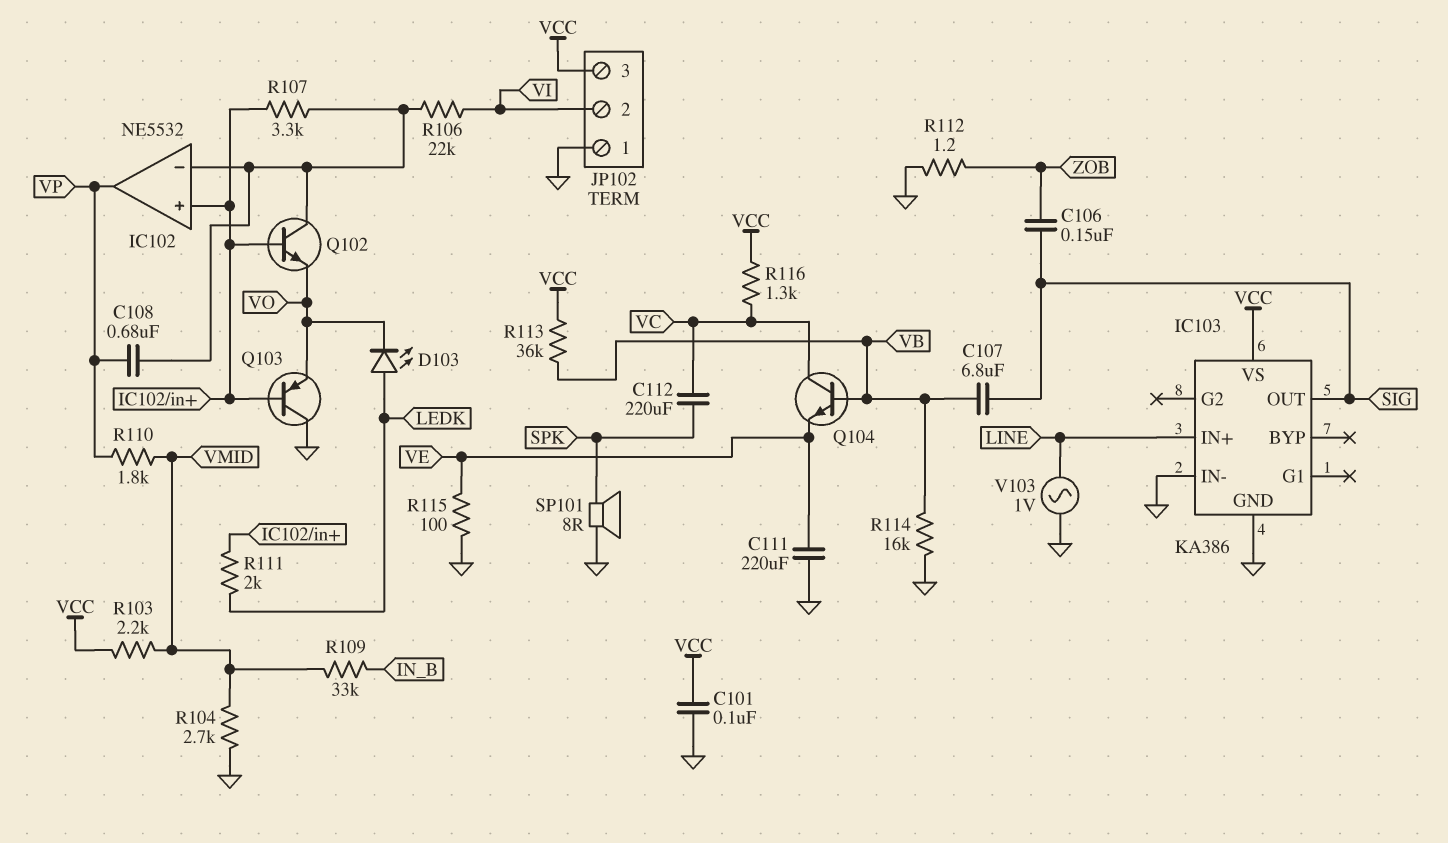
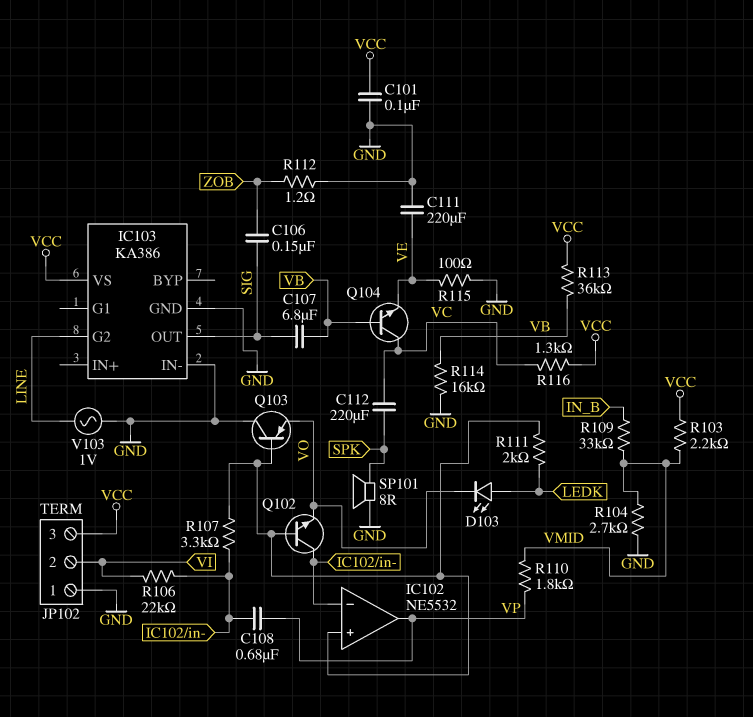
IC103 pin G2: none -> LINE
IC103 pin IN+: LINE -> none

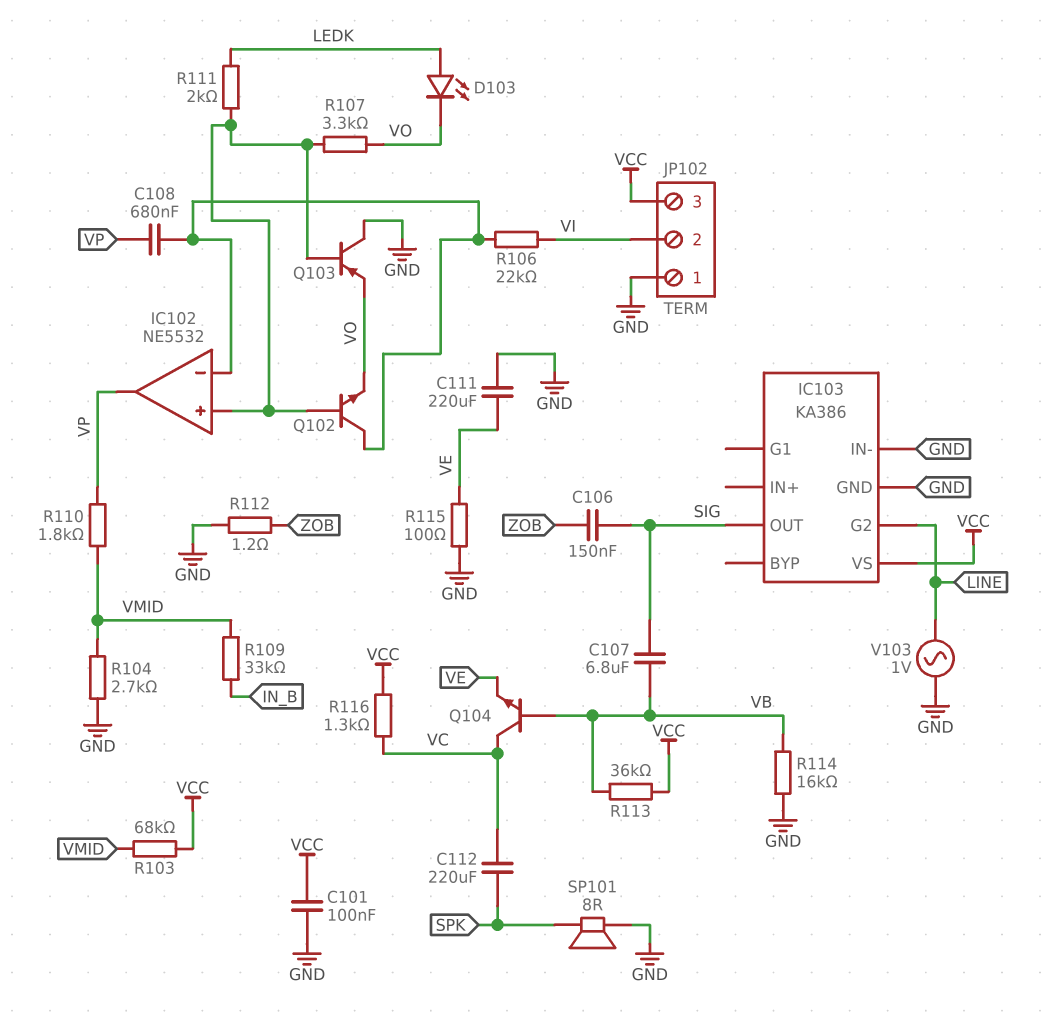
R103: 2.2k (VCC, VMID) -> 68k (VCC, VMID)
R107: 3.3k (IC102/in+, IC102/in-) -> 3.3k (IC102/in+, VO)

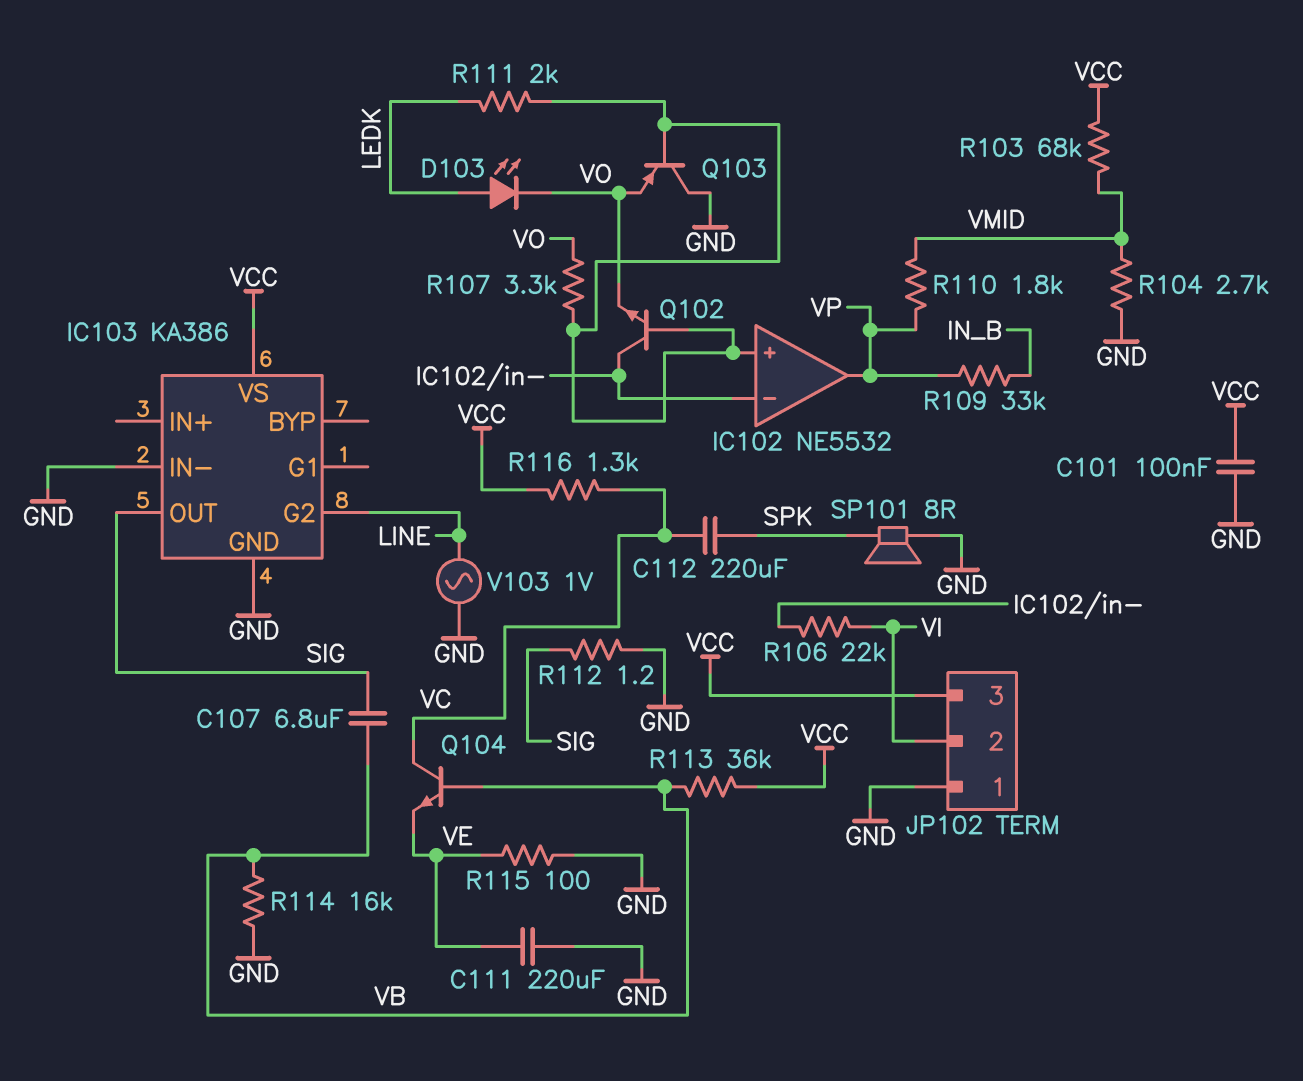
C106: 150nF (SIG, ZOB) -> none
C108: 680nF (IC102/in-, VP) -> none
R109: 33k (IN_B, VMID) -> 33k (IN_B, VP)
R112: 1.2 (GND, ZOB) -> 1.2 (GND, SIG)

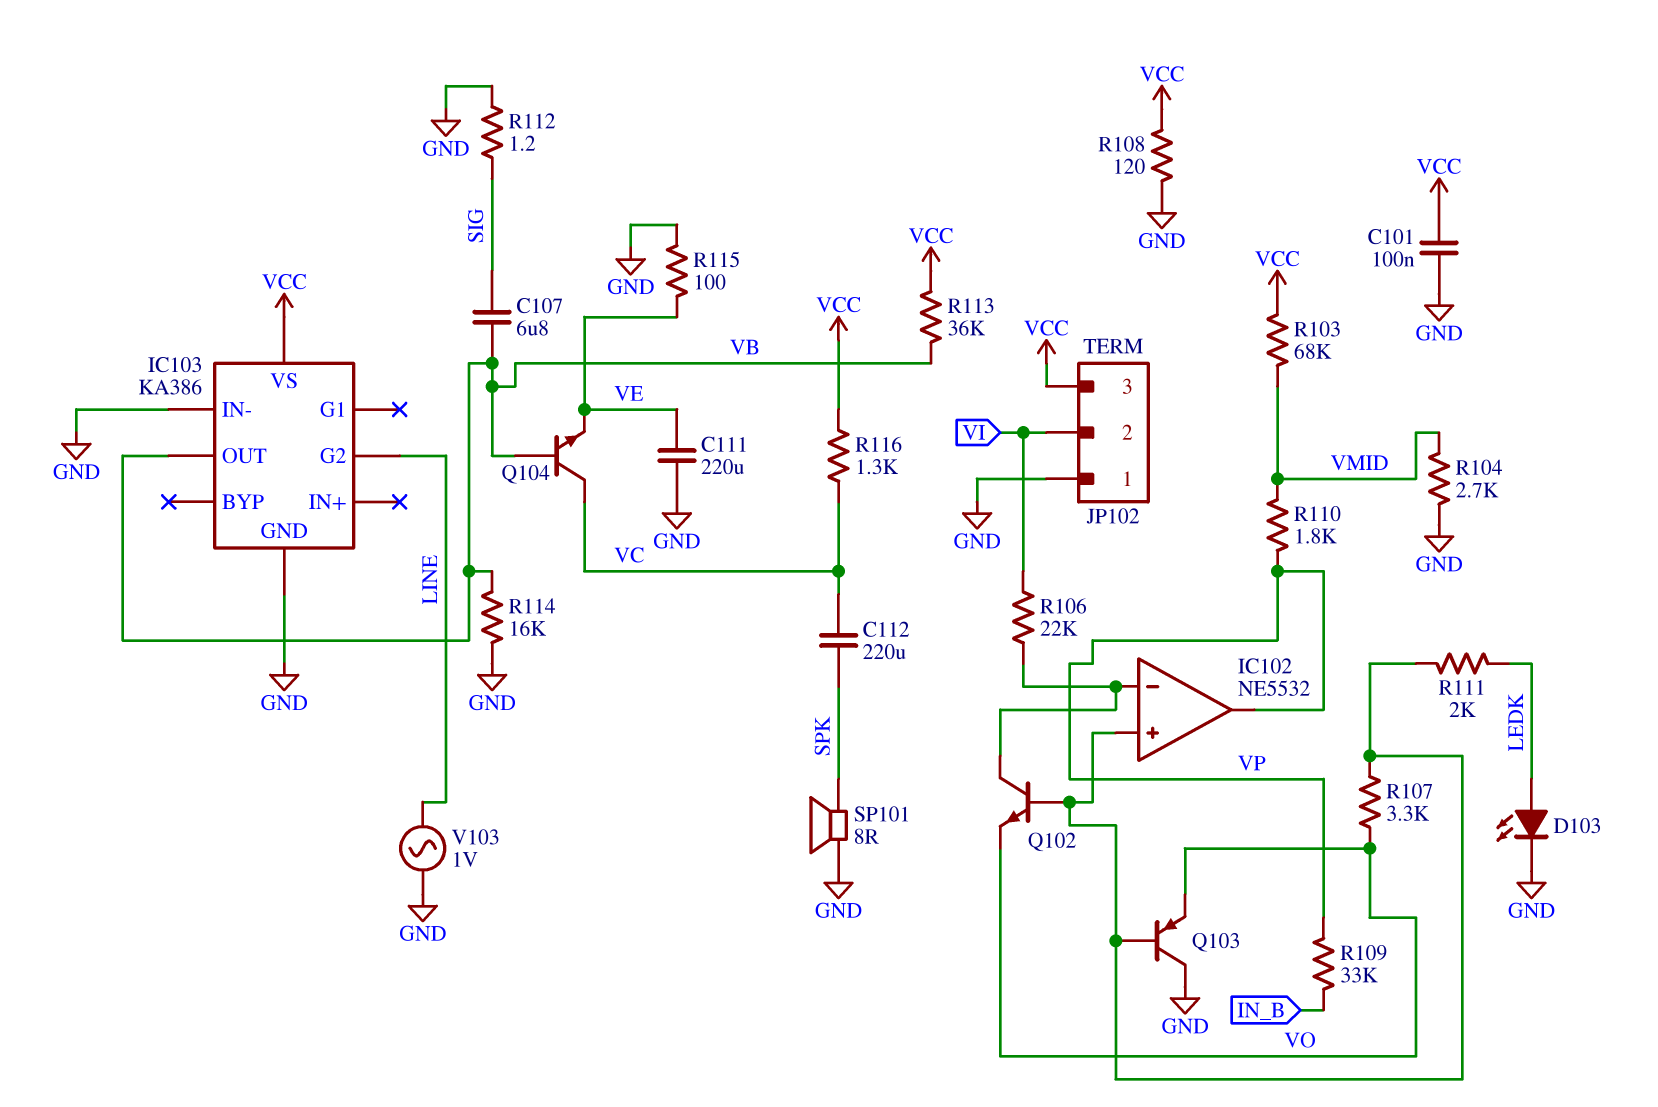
D103: LED (A LEDK, K VO) -> LED (A LEDK, K GND)
IC103 pin OUT: SIG -> VB
R108: none -> 120 (GND, VCC)

